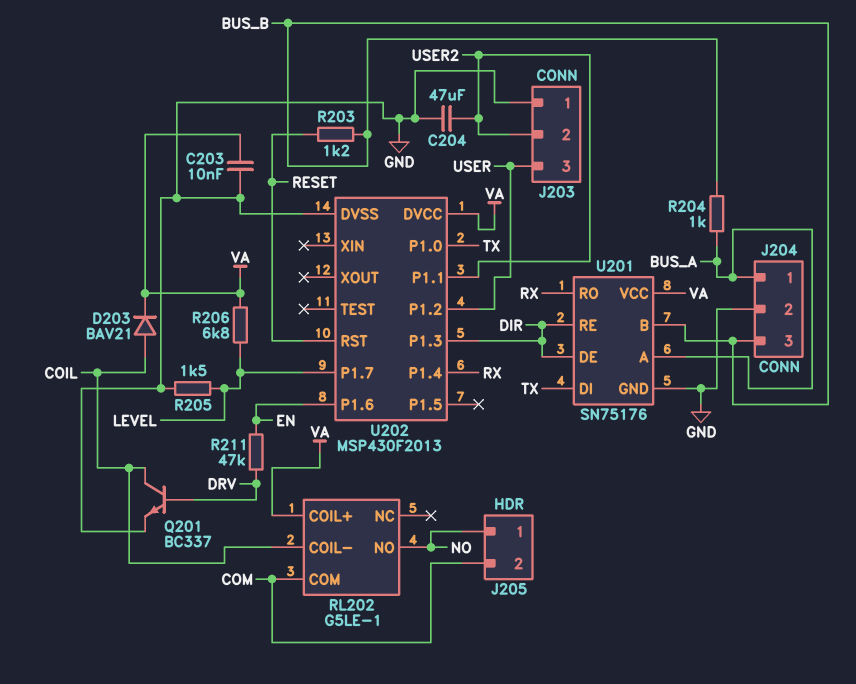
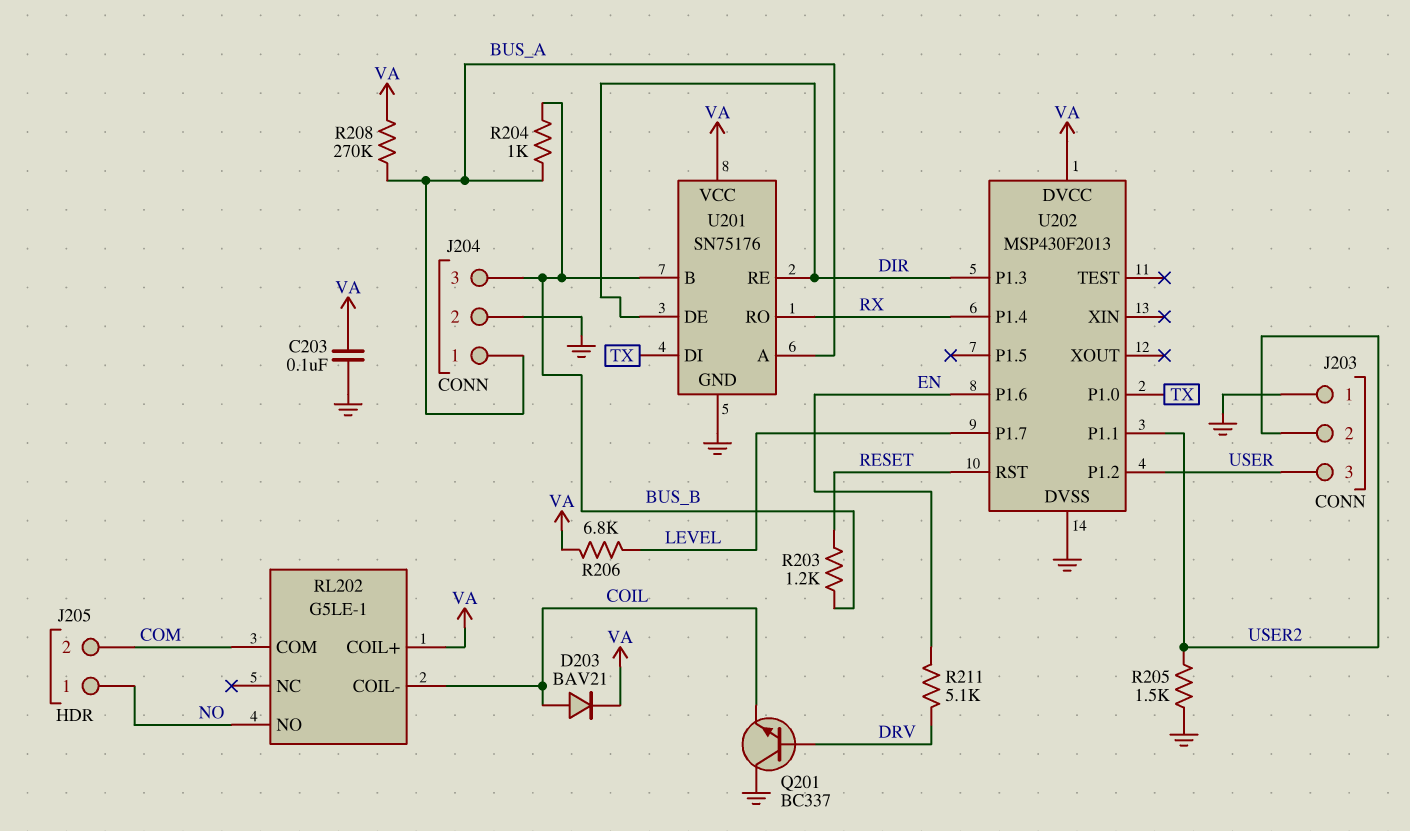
C203: 10nF (GND, VA) -> 100nF (GND, VA)
C204: 47uF (GND, USER2) -> none
Q201: NPN BC337 (B DRV, C COIL, E GND) -> NPN BC337 (B DRV, C GND, E COIL)
R205: 1.5k (GND, LEVEL) -> 1.5k (GND, USER2)
R208: none -> 270k (BUS_A, VA)
R211: 47k (DRV, EN) -> 5.1k (DRV, EN)

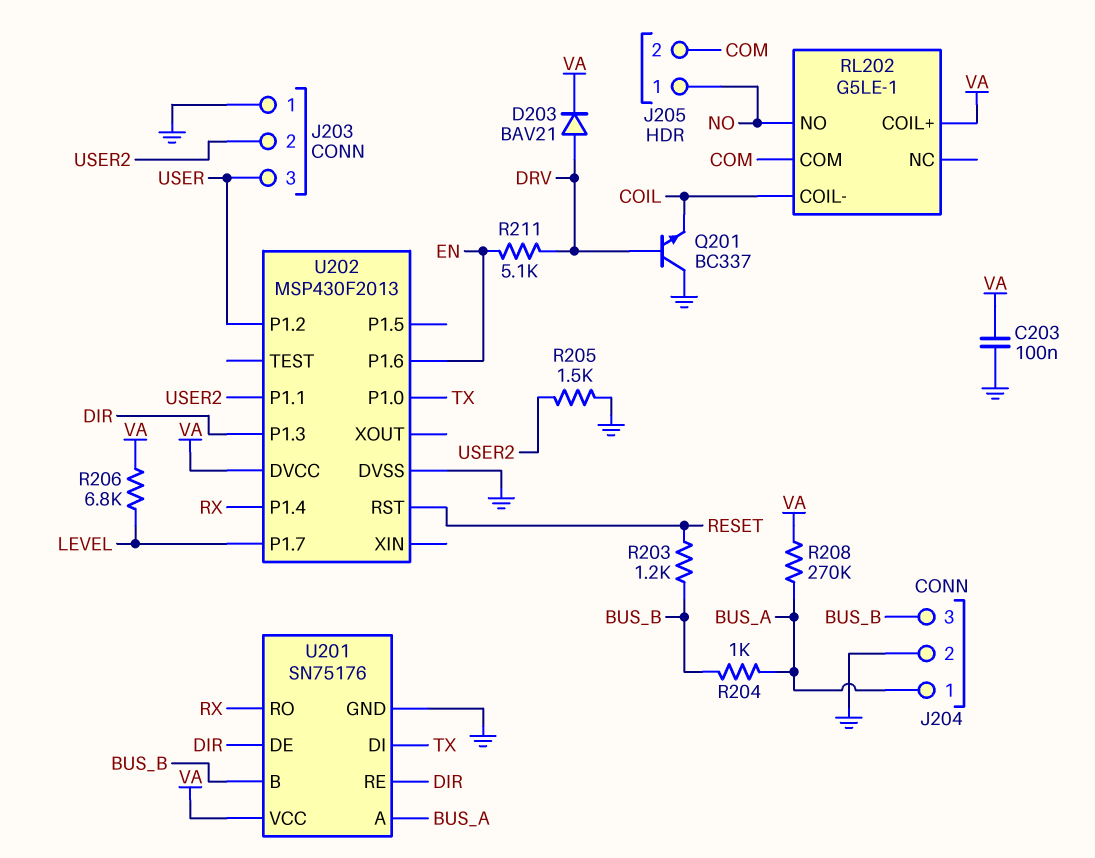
D203: diode BAV21 (A COIL, K VA) -> diode BAV21 (A DRV, K VA)

